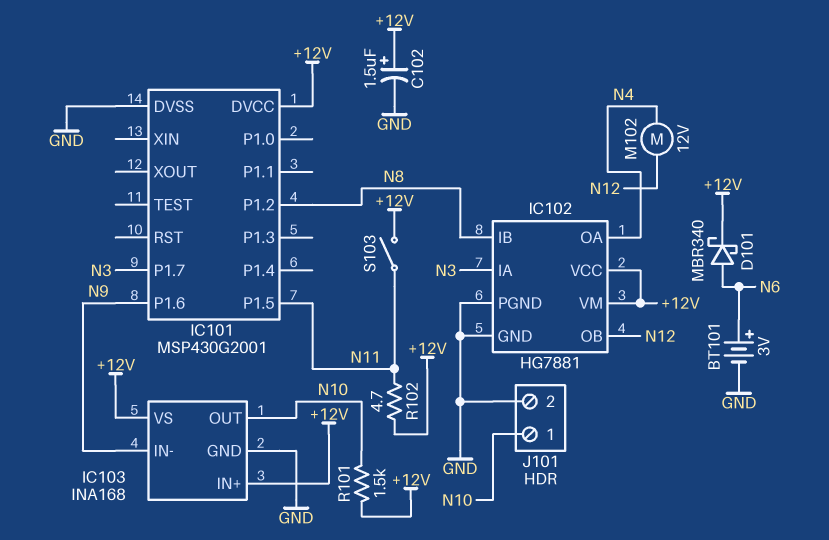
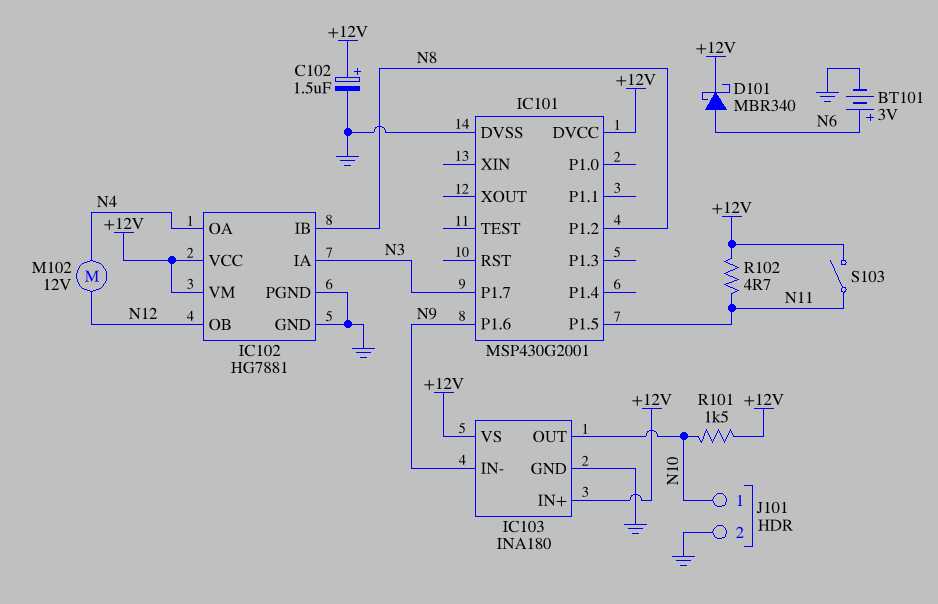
IC103: INA168 -> INA180

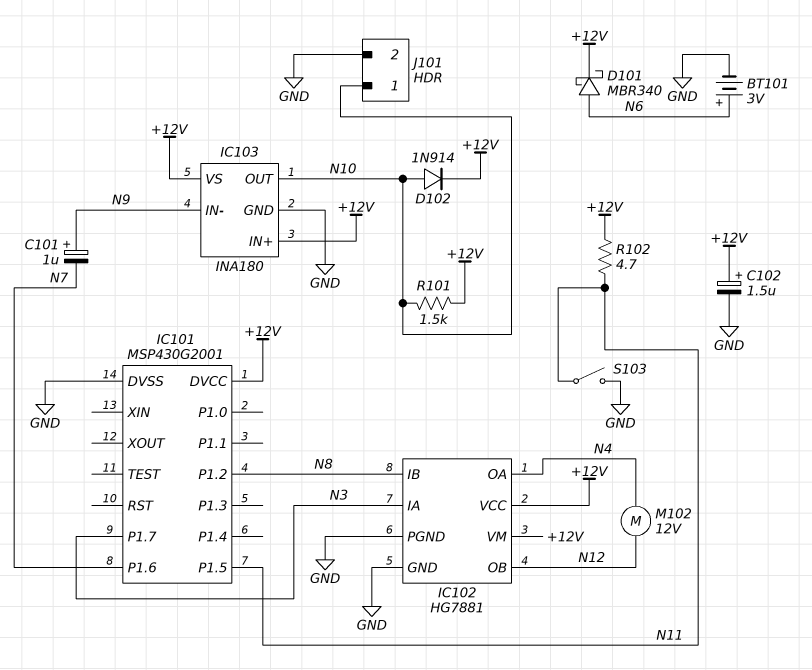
C101: none -> 1uF (plus N9, minus N7)
D102: none -> diode 1N914 (A N10, K +12V)
IC101 pin P1.6: N9 -> N7
S103: switch (+12V, N11) -> switch (GND, N11)

